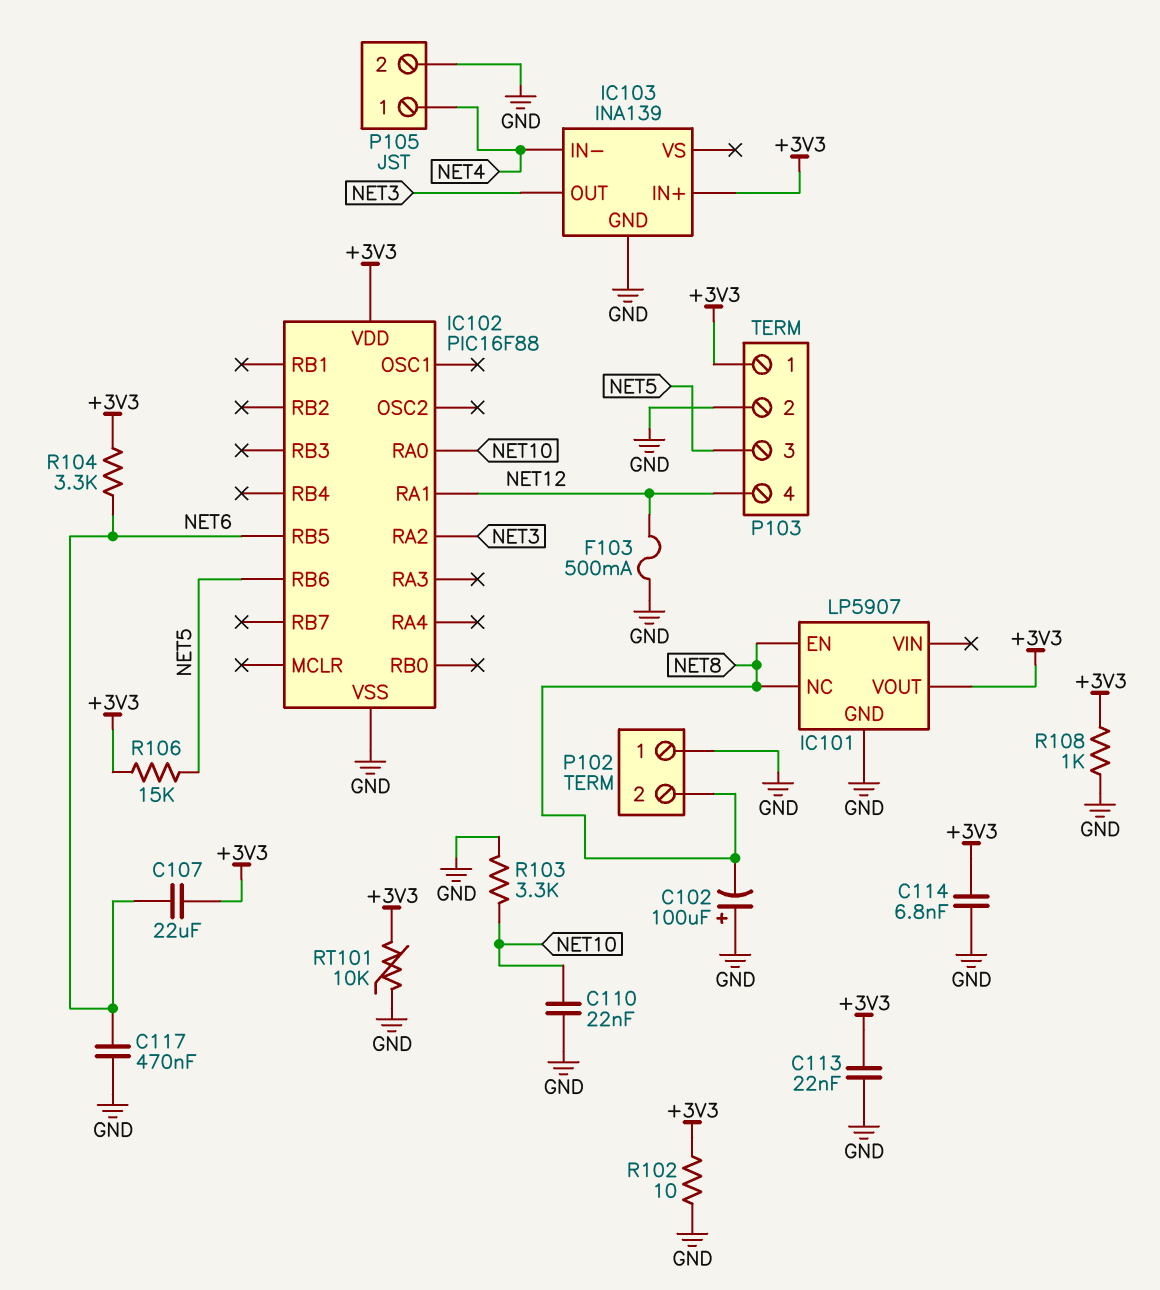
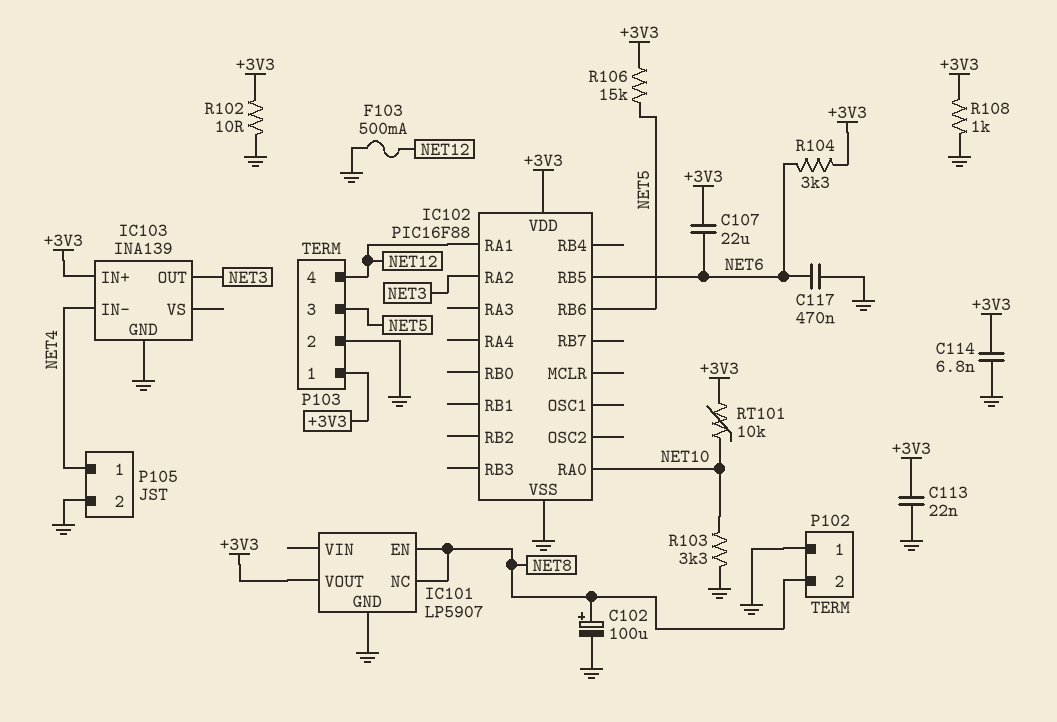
C102: 100uF (plus GND, minus NET8) -> 100uF (plus NET8, minus GND)
C110: 22nF (GND, NET10) -> none
RT101: 10k (+3V3, GND) -> 10k (+3V3, NET10)

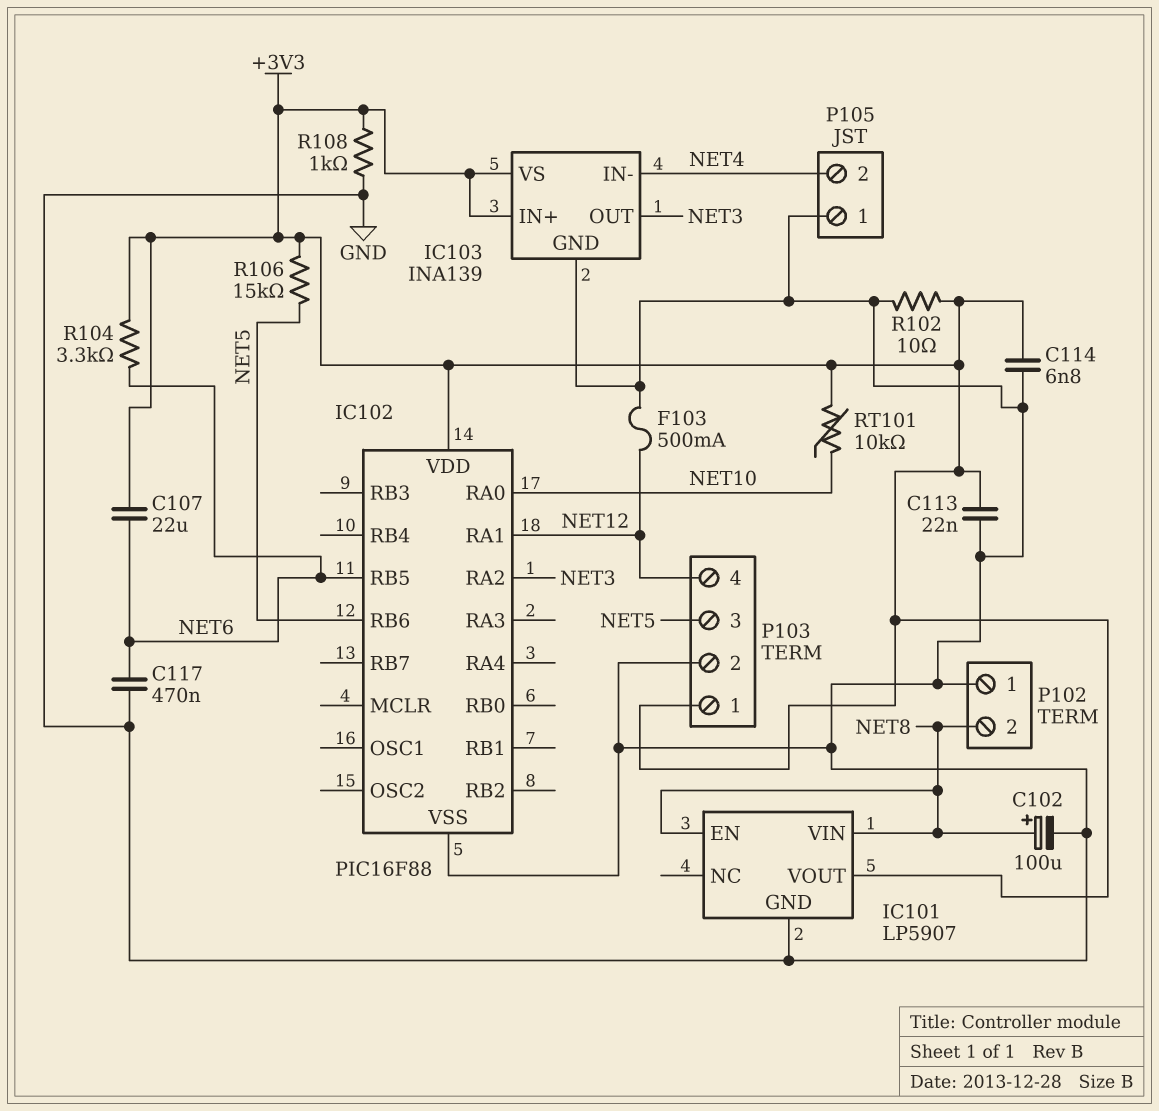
IC101 pin NC: NET8 -> none
IC101 pin VIN: none -> NET8
IC103 pin VS: none -> +3V3
P105 pin 1: NET4 -> GND
P105 pin 2: GND -> NET4
R103: 3.3k (GND, NET10) -> none

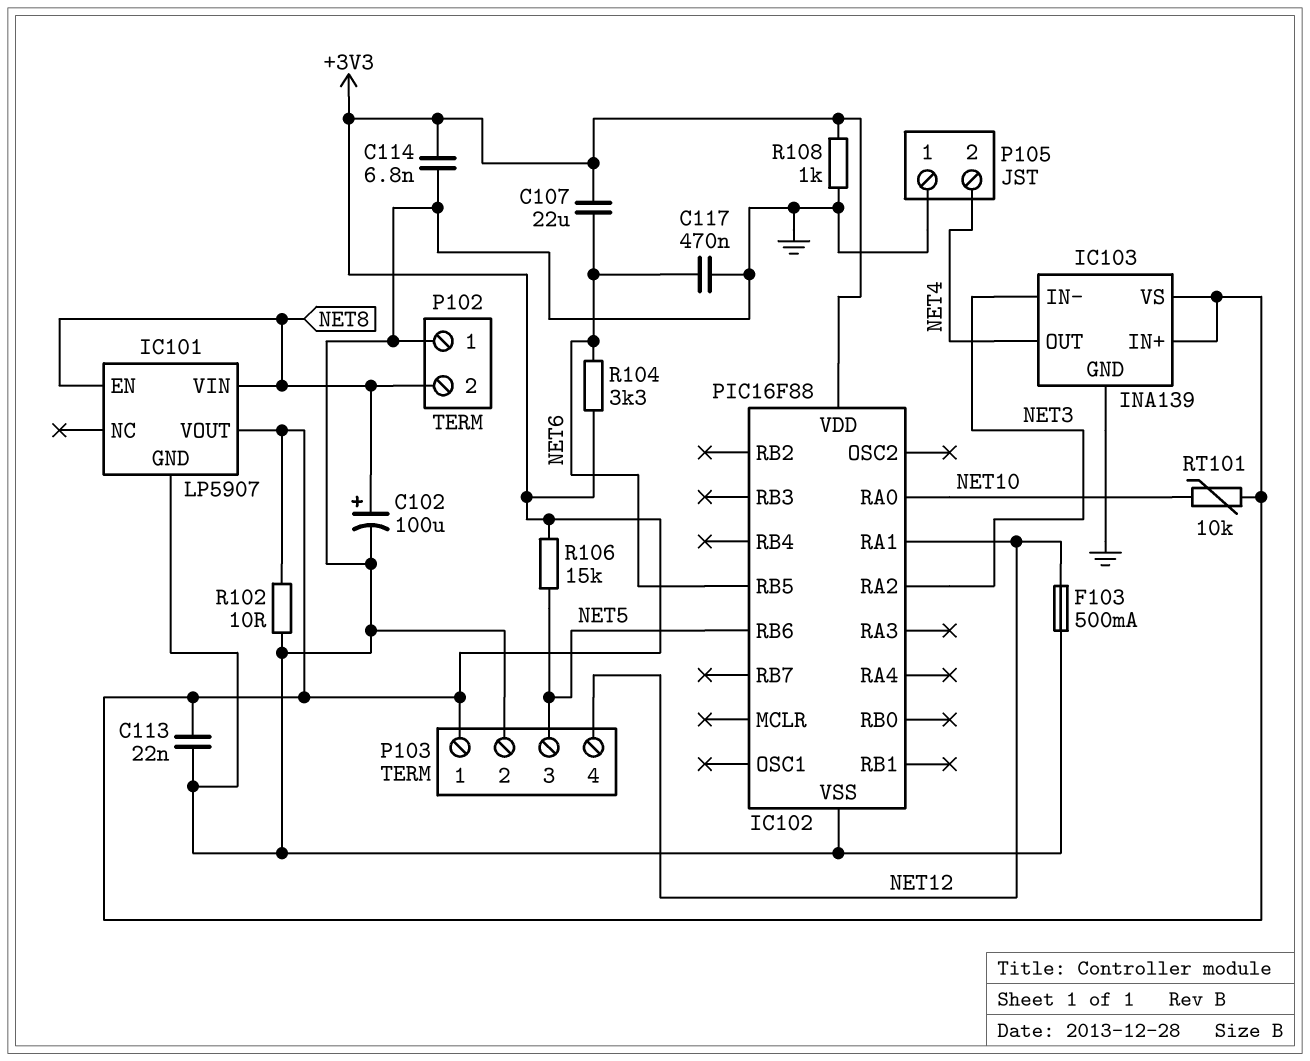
IC103 pin IN-: NET4 -> NET3
IC103 pin OUT: NET3 -> NET4

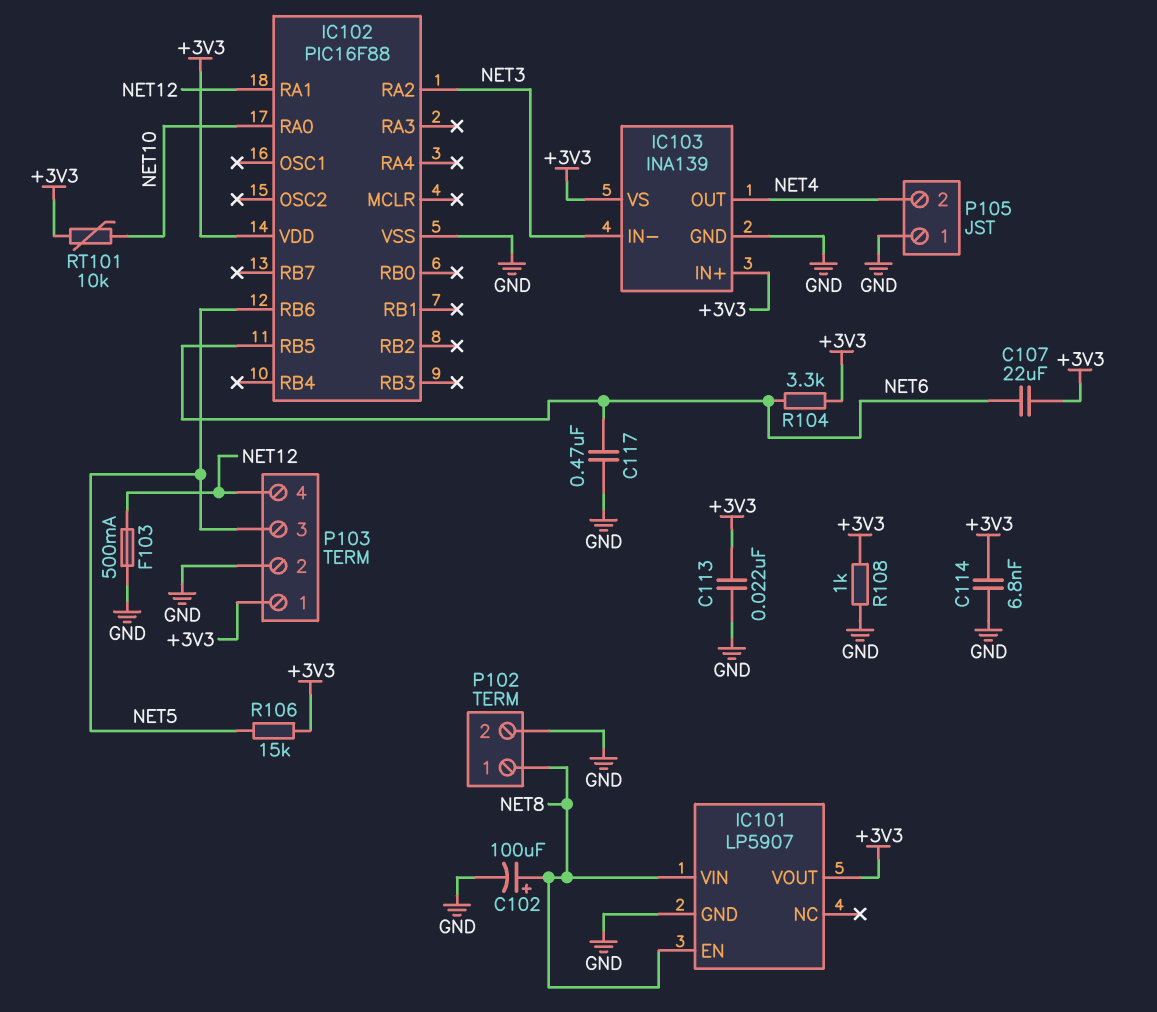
P102 pin 1: GND -> NET8
P102 pin 2: NET8 -> GND
R102: 10 (+3V3, GND) -> none

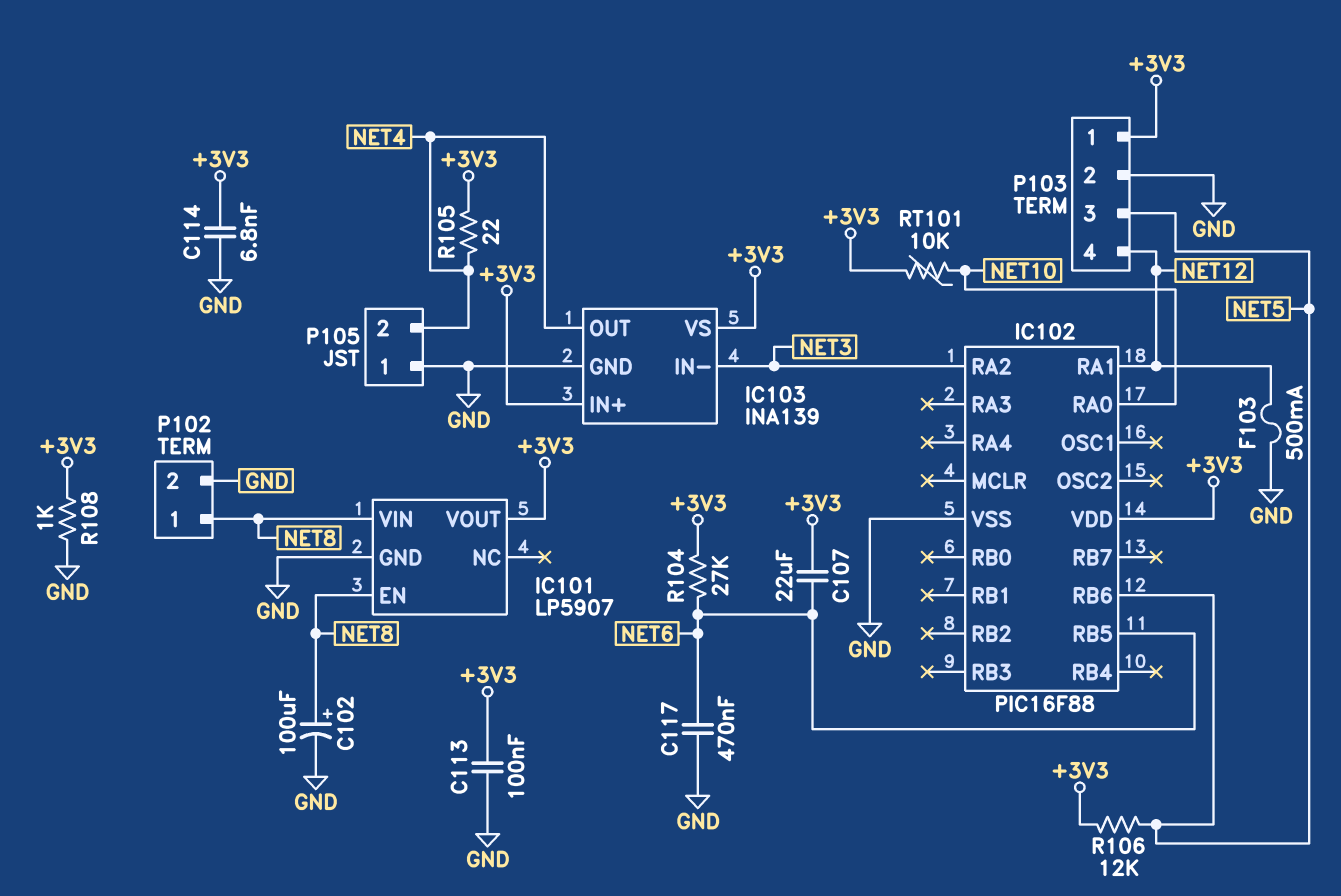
C113: 22nF (+3V3, GND) -> 100nF (+3V3, GND)
R104: 3.3k (+3V3, NET6) -> 27k (+3V3, NET6)
R105: none -> 22 (+3V3, NET4)
R106: 15k (+3V3, NET5) -> 12k (+3V3, NET5)

